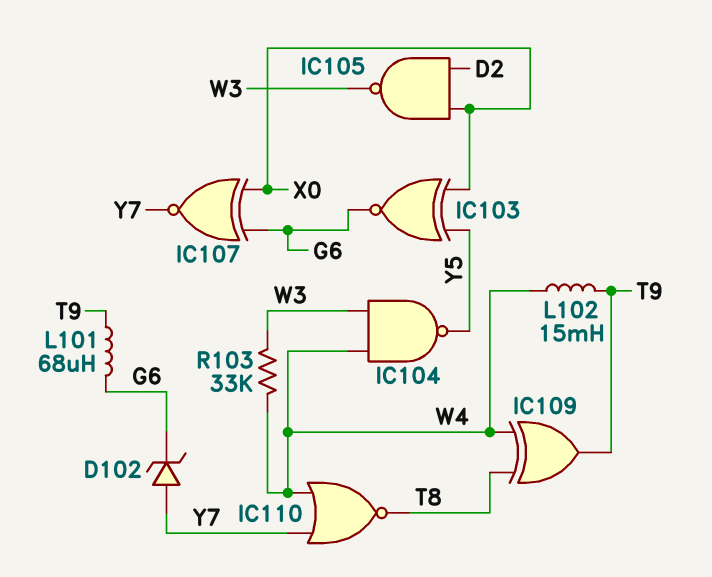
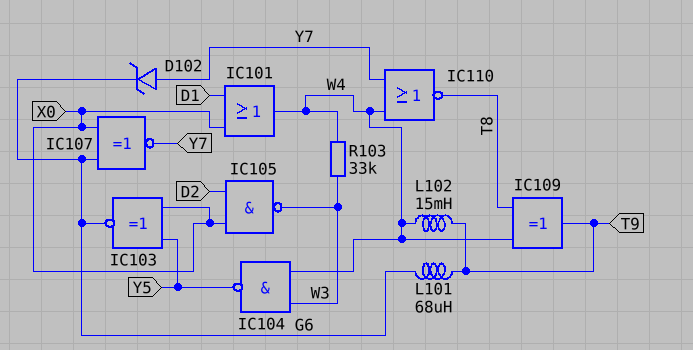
IC101: none -> OR (in D1, in X0, out W4)

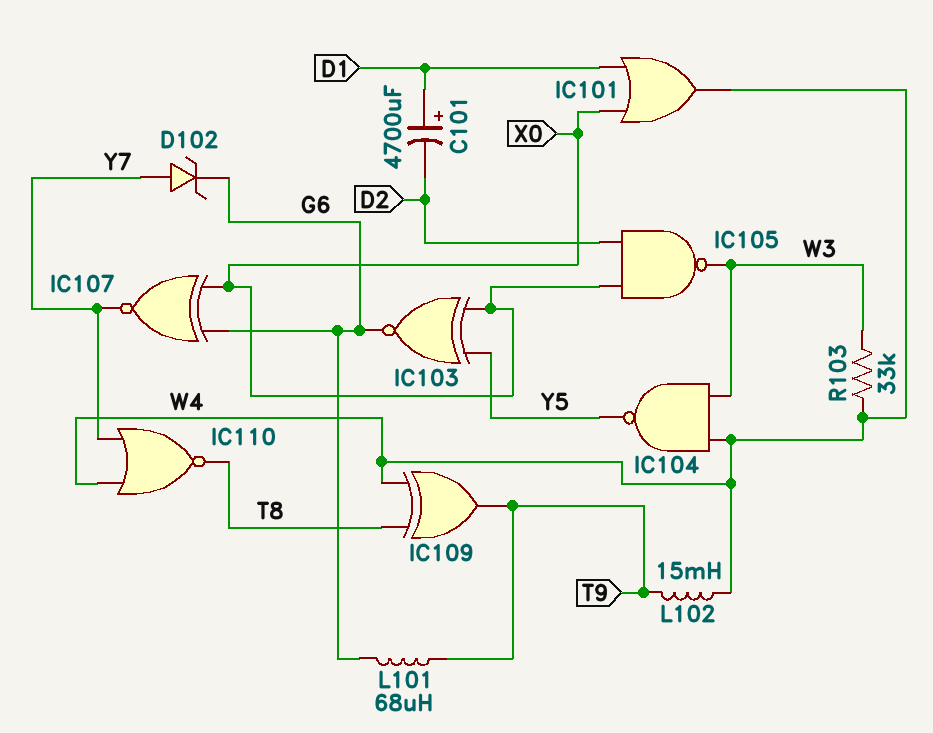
C101: none -> 4700uF (plus D1, minus D2)

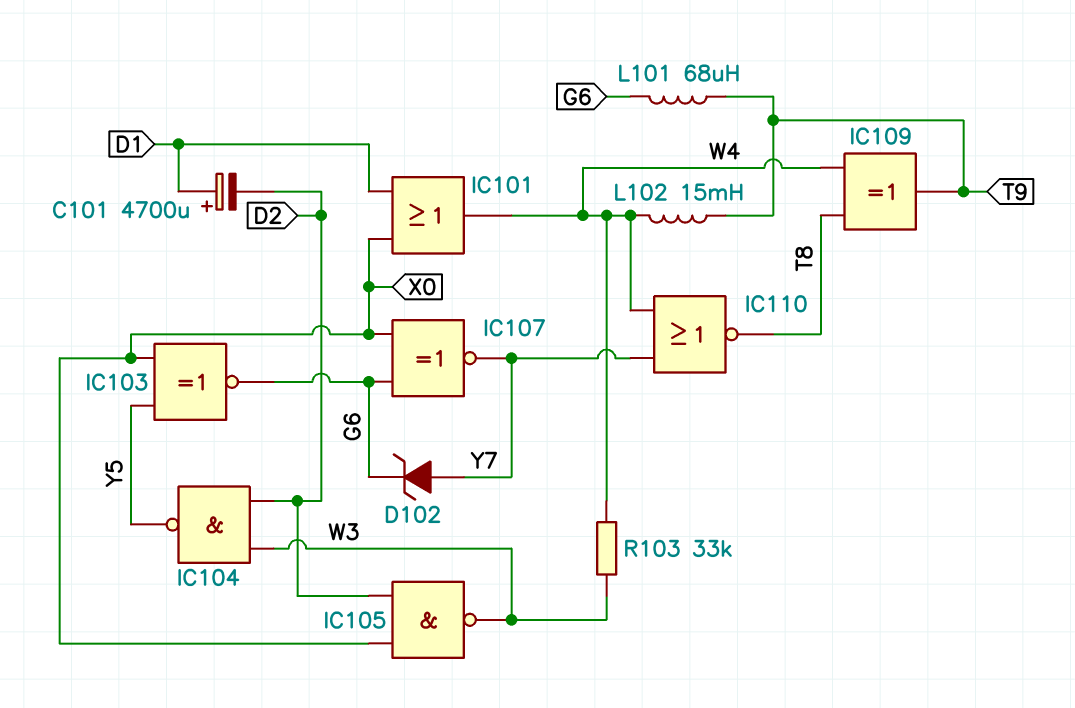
IC104: NAND (in W3, in W4, out Y5) -> NAND (in D2, in W3, out Y5)

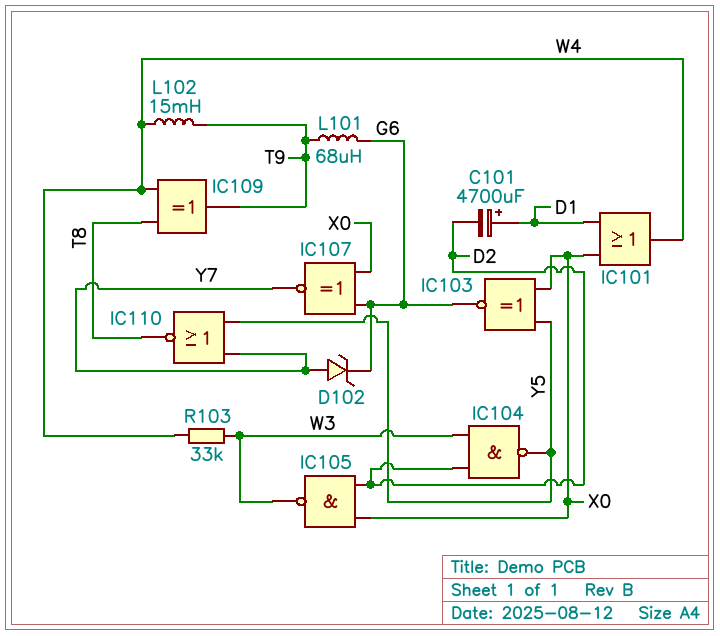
IC110: NOR (in W4, in Y7, out T8) -> NOR (in Y5, in Y7, out T8)

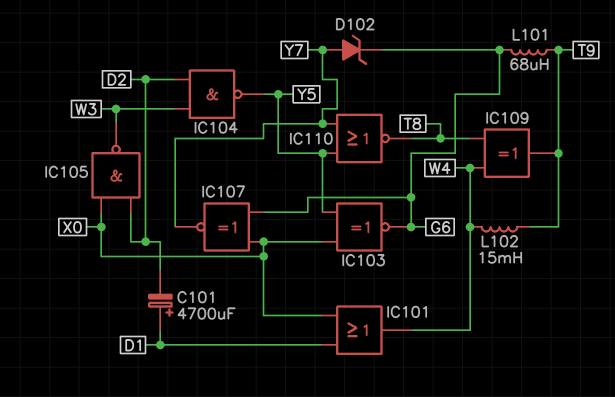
R103: 33k (W3, W4) -> none

